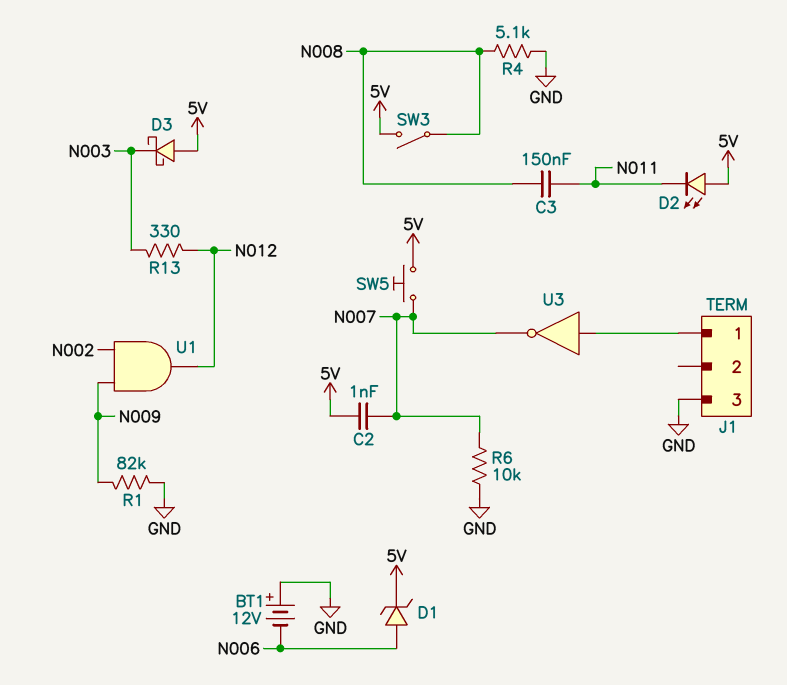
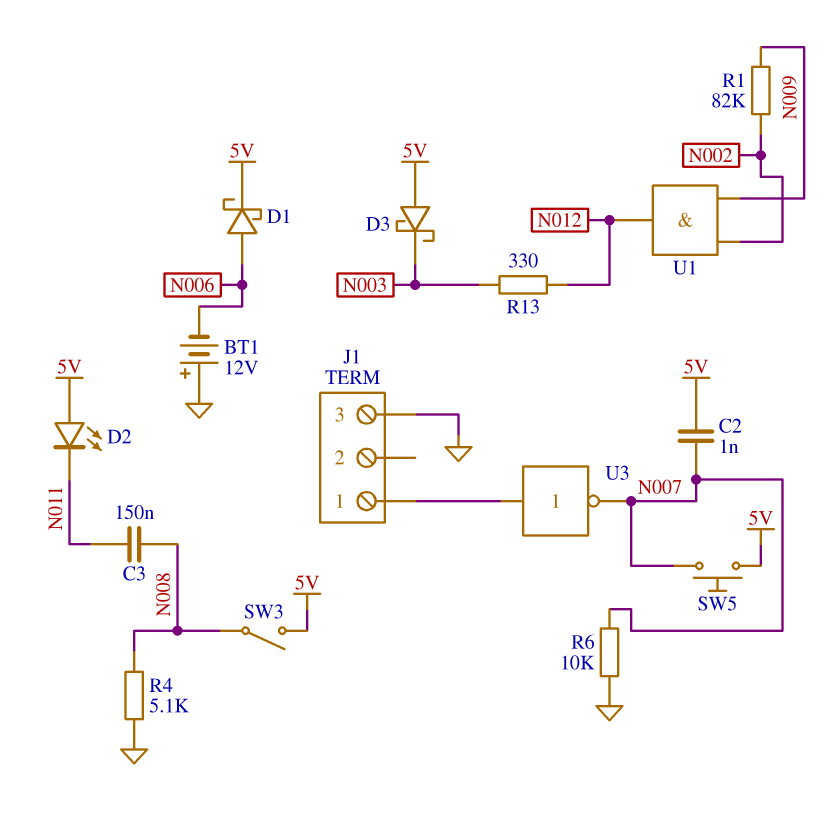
D1: zener (A N006, K 5V) -> schottky (A N006, K 5V)
R1: 82k (GND, N009) -> 82k (N002, N009)

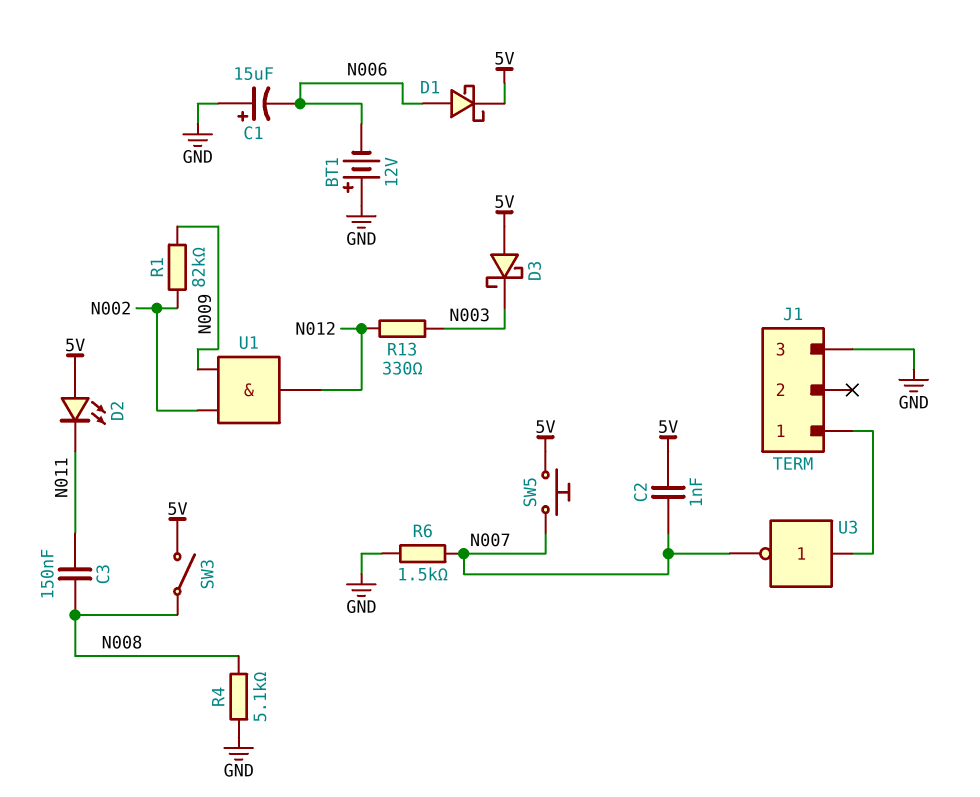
C1: none -> 15uF (plus GND, minus N006)
R6: 10k (GND, N007) -> 1.5k (GND, N007)

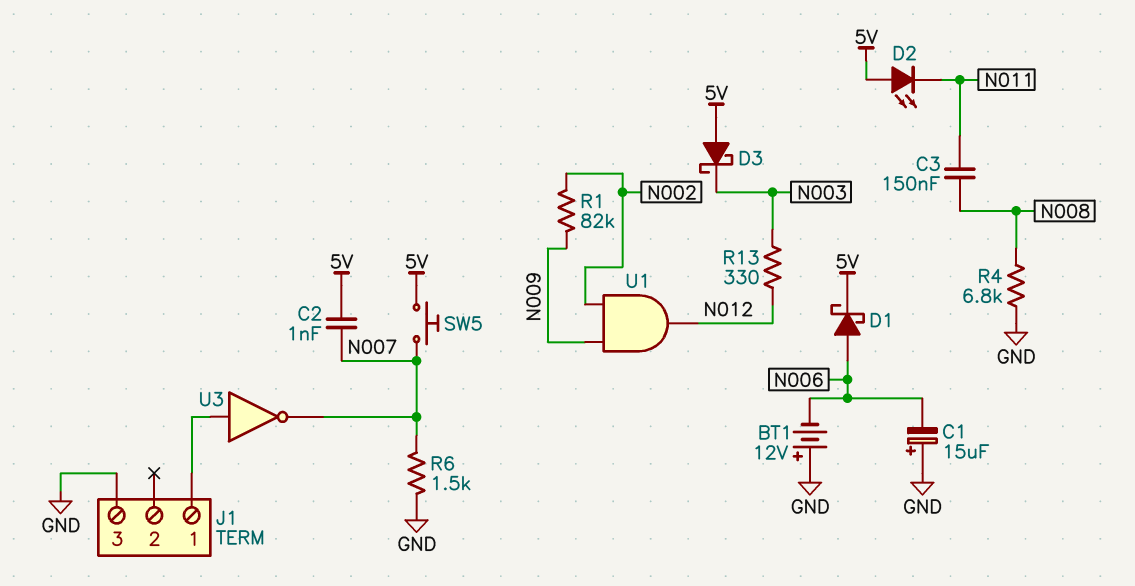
R4: 5.1k (GND, N008) -> 6.8k (GND, N008)
SW3: switch (5V, N008) -> none

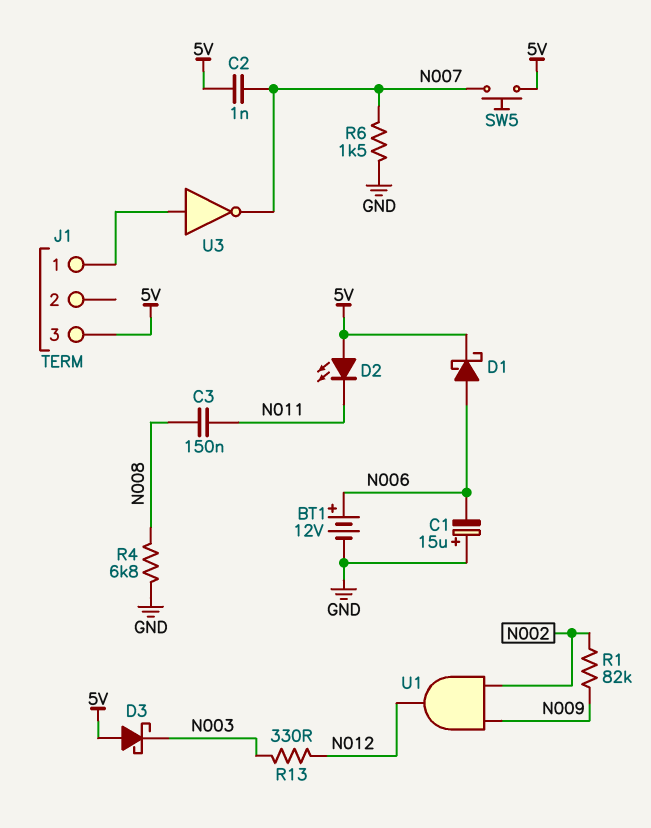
BT1: 12V (plus GND, minus N006) -> 12V (plus N006, minus GND)
J1 pin 3: GND -> 5V

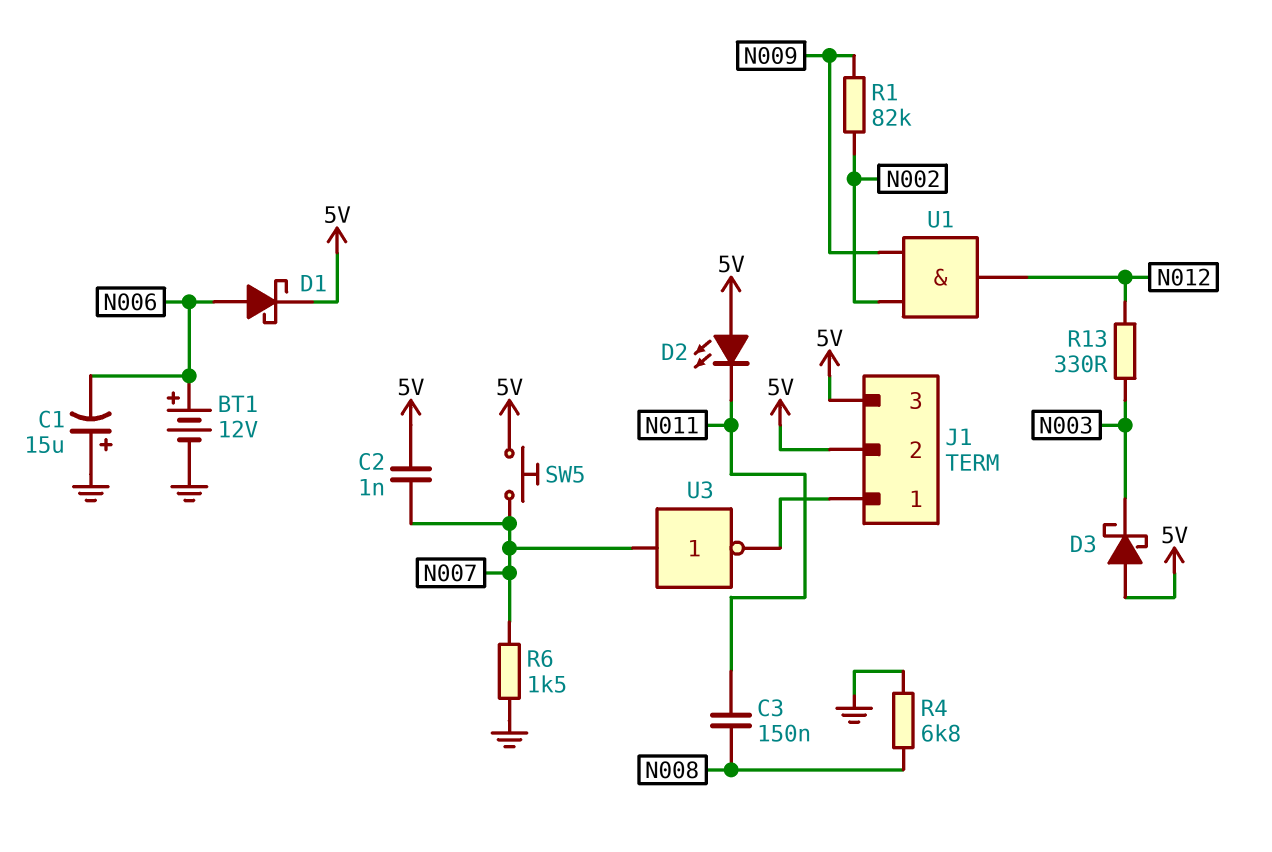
J1 pin 2: none -> 5V
U3: NOT (in J1/1, out N007) -> NOT (in N007, out J1/1)

